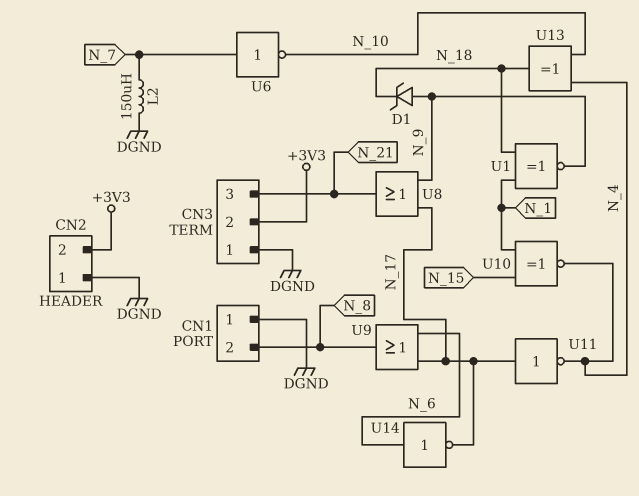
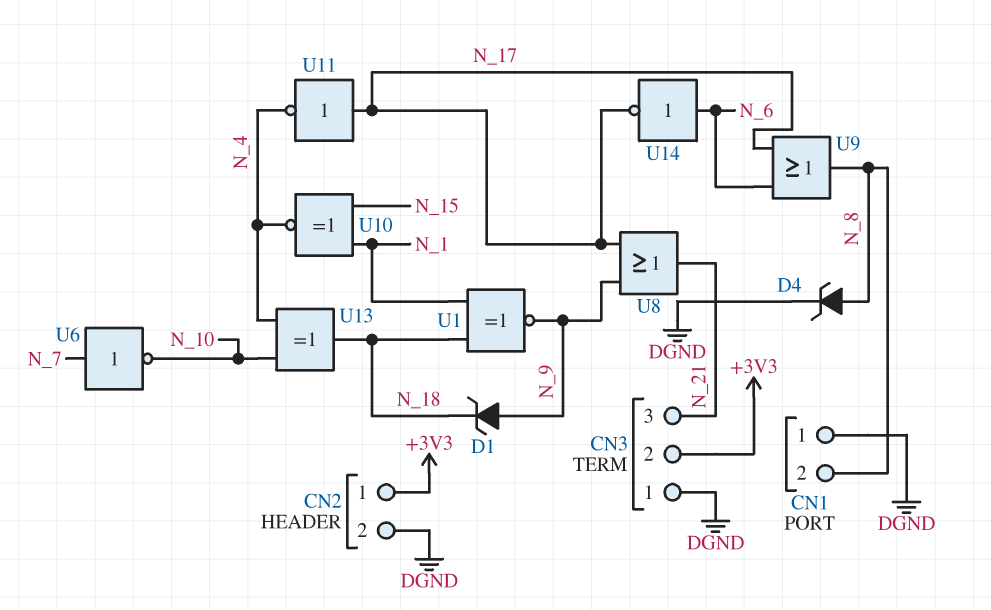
CN2 pin 1: DGND -> +3V3
CN2 pin 2: +3V3 -> DGND
D4: none -> zener (A N_8, K DGND)
L2: 150uH (DGND, N_7) -> none

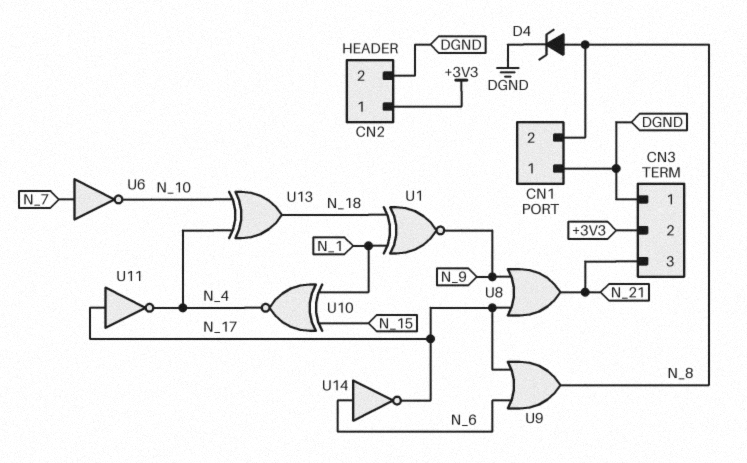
D1: zener (A N_9, K N_18) -> none

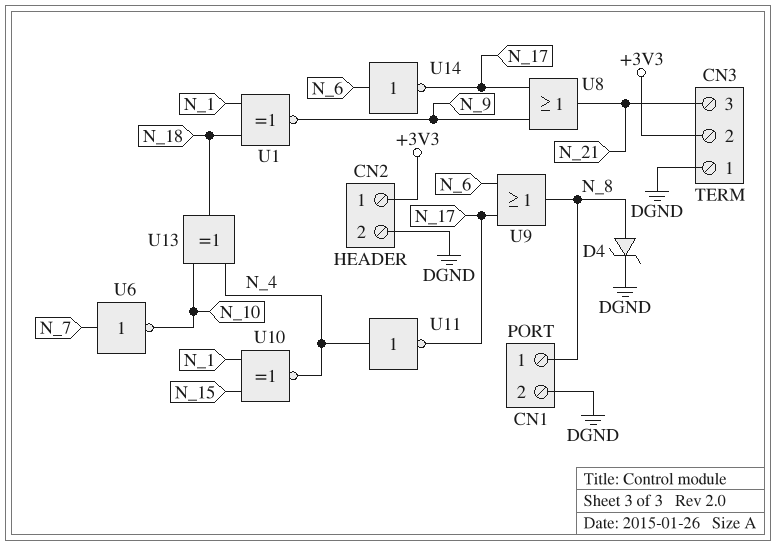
CN1 pin 1: DGND -> N_8
CN1 pin 2: N_8 -> DGND
U11: NOT (in N_17, out N_4) -> NOT (in N_4, out N_17)

